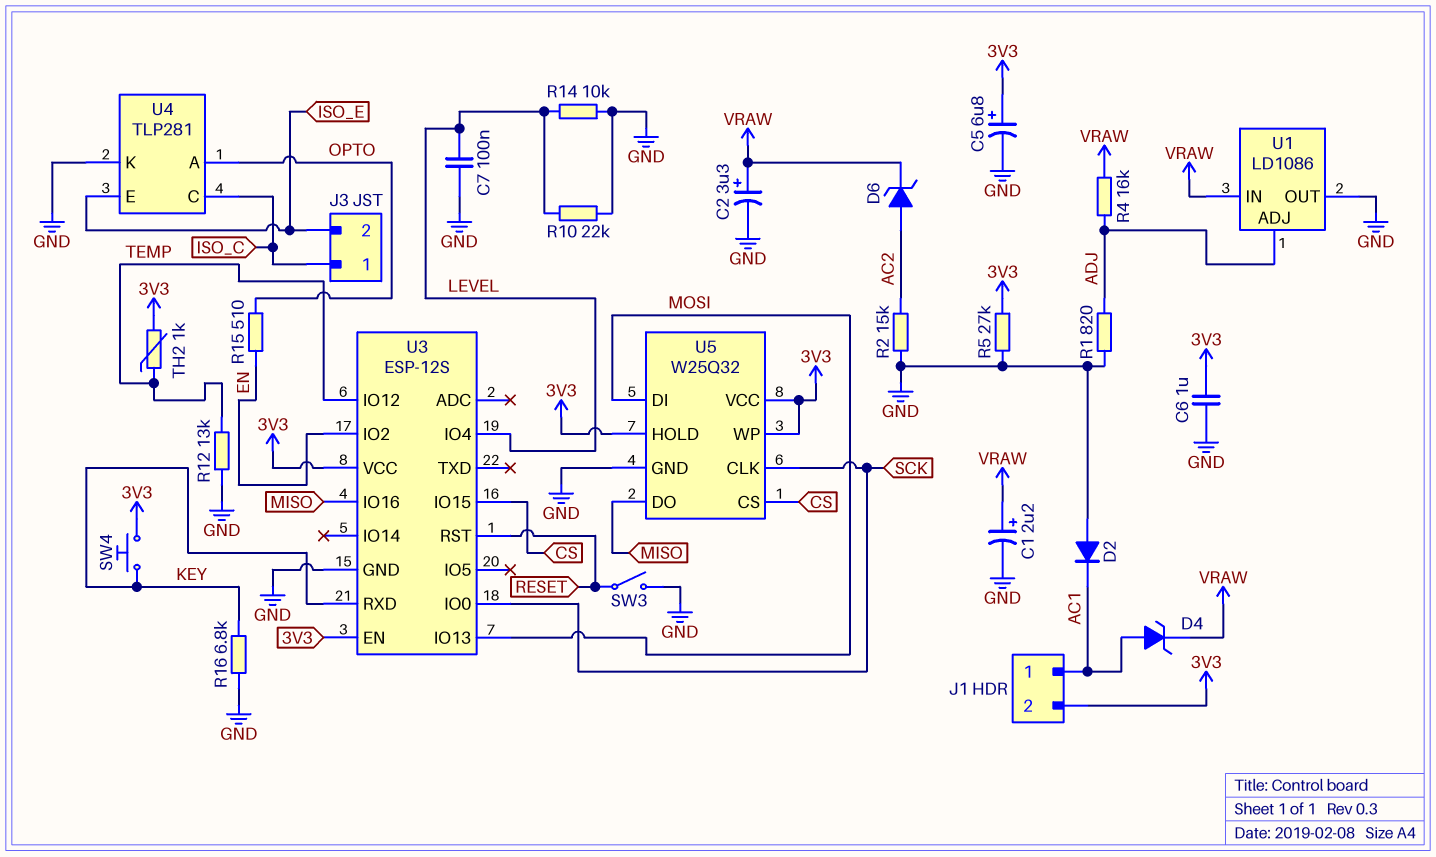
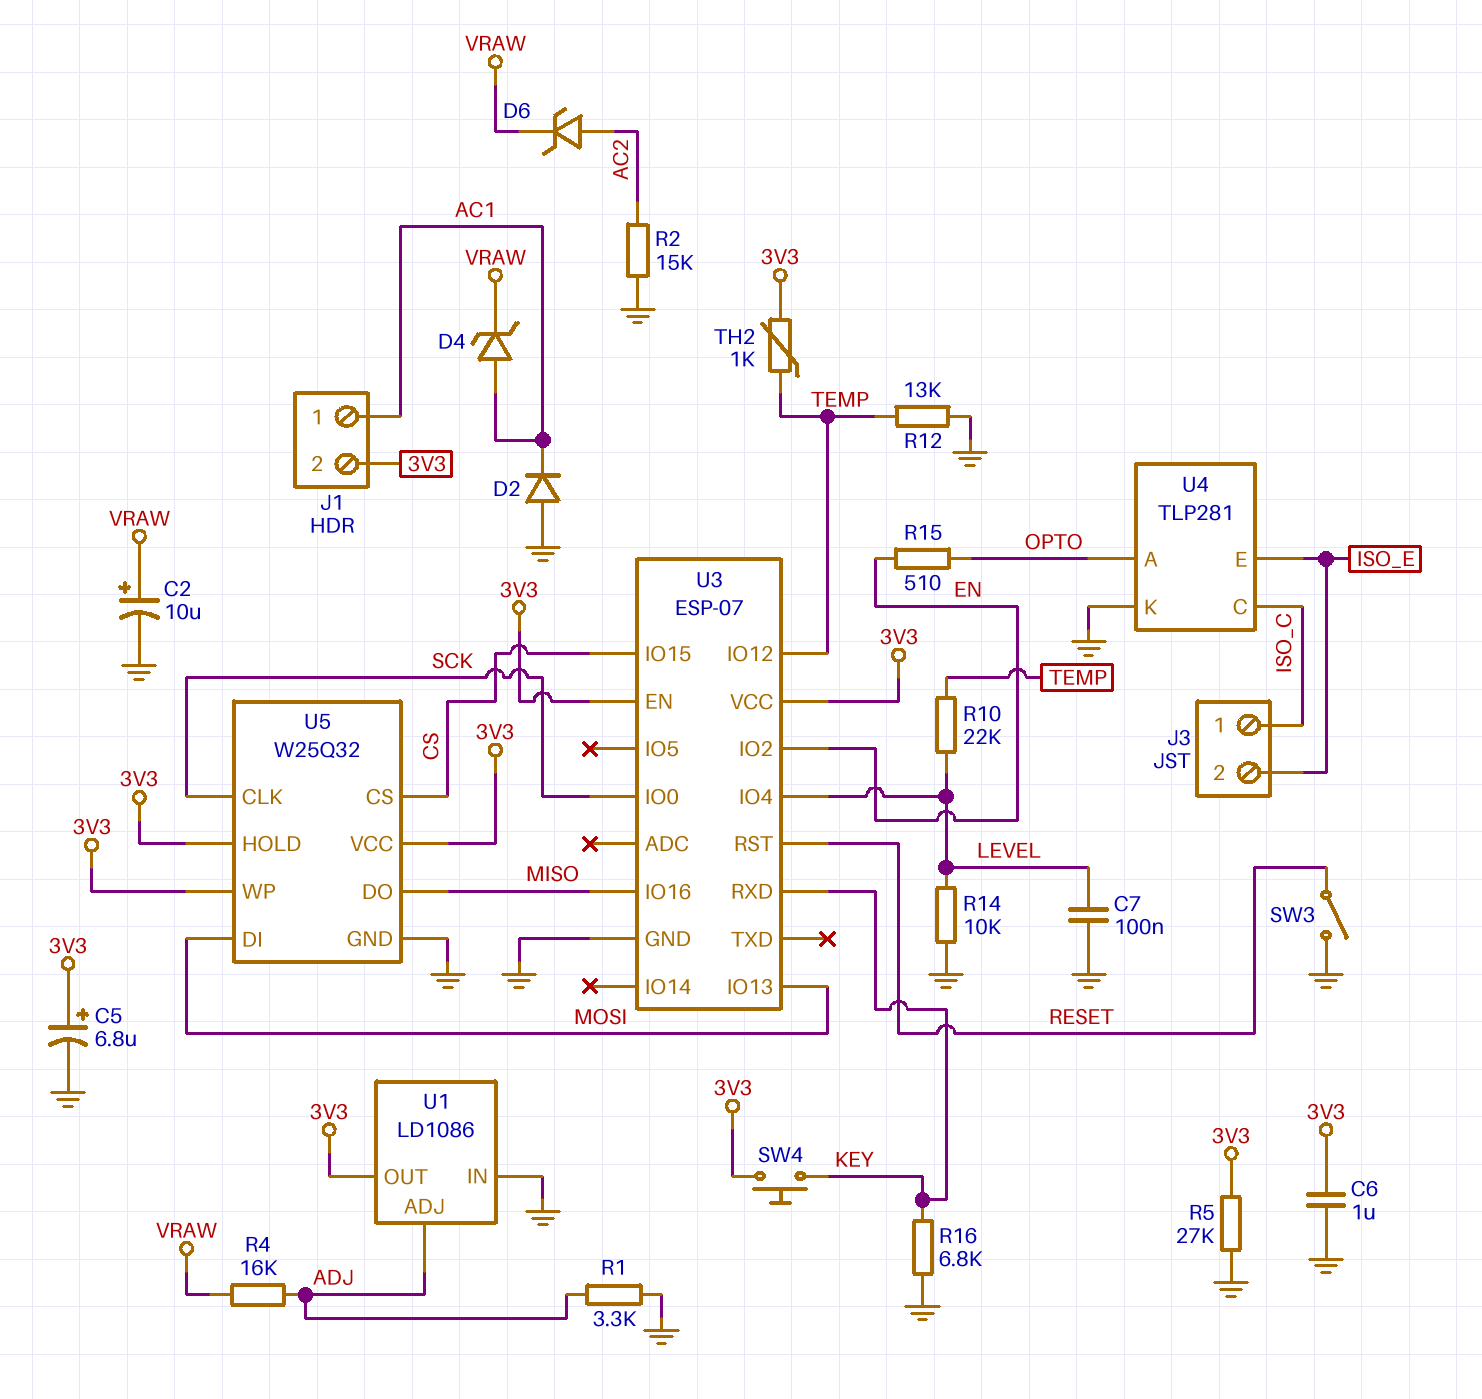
C1: 2.2uF (plus VRAW, minus GND) -> none
C2: 3.3uF (plus VRAW, minus GND) -> 10uF (plus VRAW, minus GND)
R1: 820 (ADJ, GND) -> 3.3k (ADJ, GND)
R10: 22k (GND, LEVEL) -> 22k (LEVEL, TEMP)
U1 pin IN: VRAW -> GND
U1 pin OUT: GND -> 3V3
U3: ESP-12S -> ESP-07

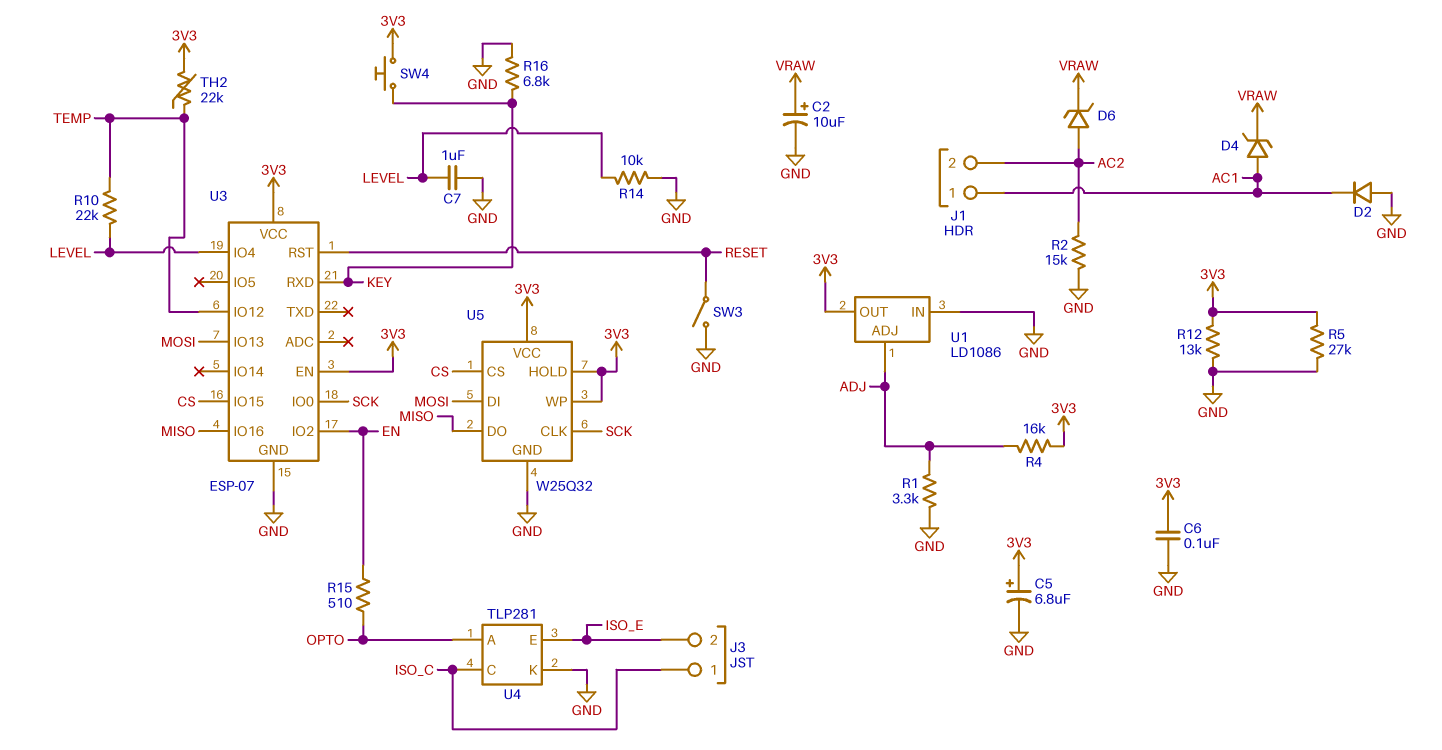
C6: 1uF (3V3, GND) -> 100nF (3V3, GND)
C7: 100nF (GND, LEVEL) -> 1uF (GND, LEVEL)
J1 pin 2: 3V3 -> AC2
R4: 16k (ADJ, VRAW) -> 16k (3V3, ADJ)
R12: 13k (GND, TEMP) -> 13k (3V3, GND)
TH2: 1k (3V3, TEMP) -> 22k (3V3, TEMP)

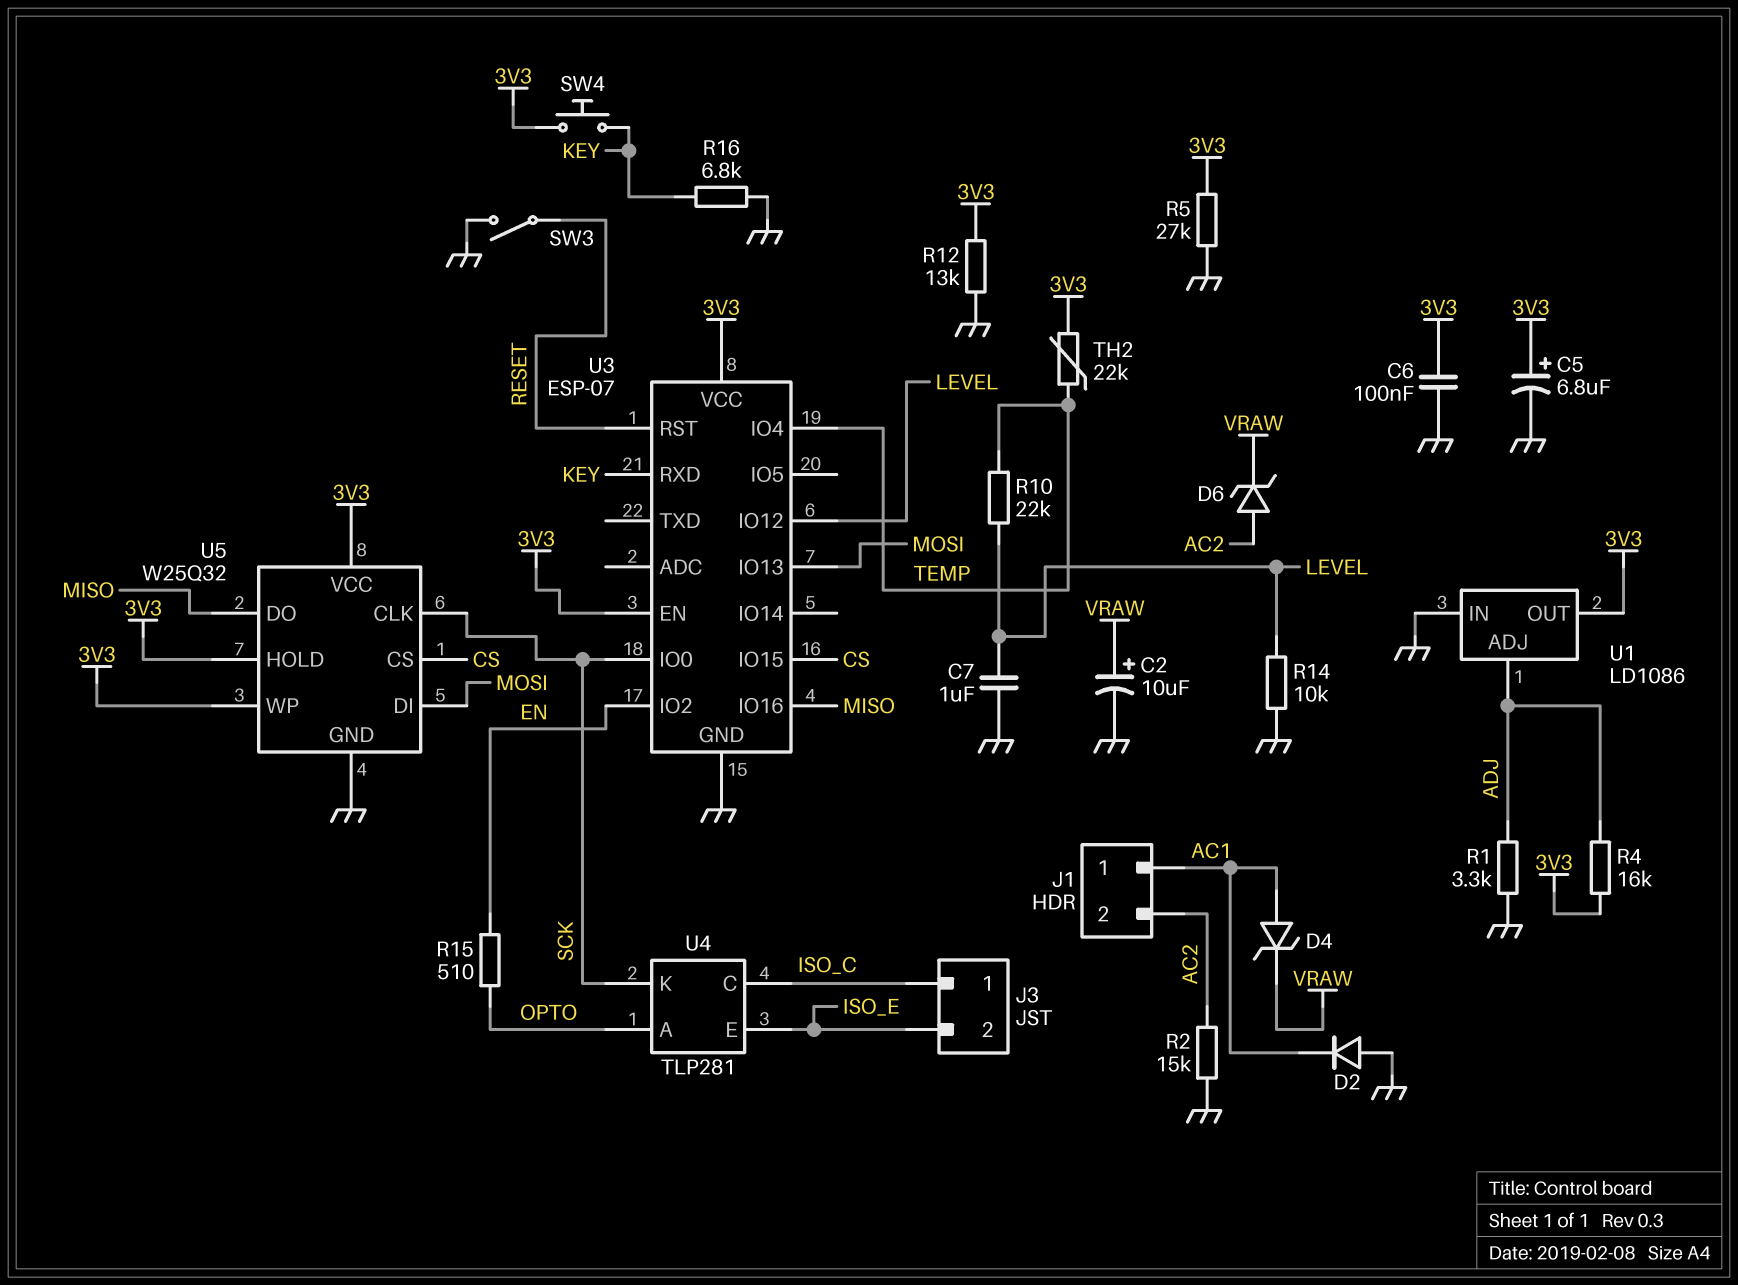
U3 pin IO4: LEVEL -> TEMP
U3 pin IO12: TEMP -> LEVEL
U4 pin K: GND -> SCK

